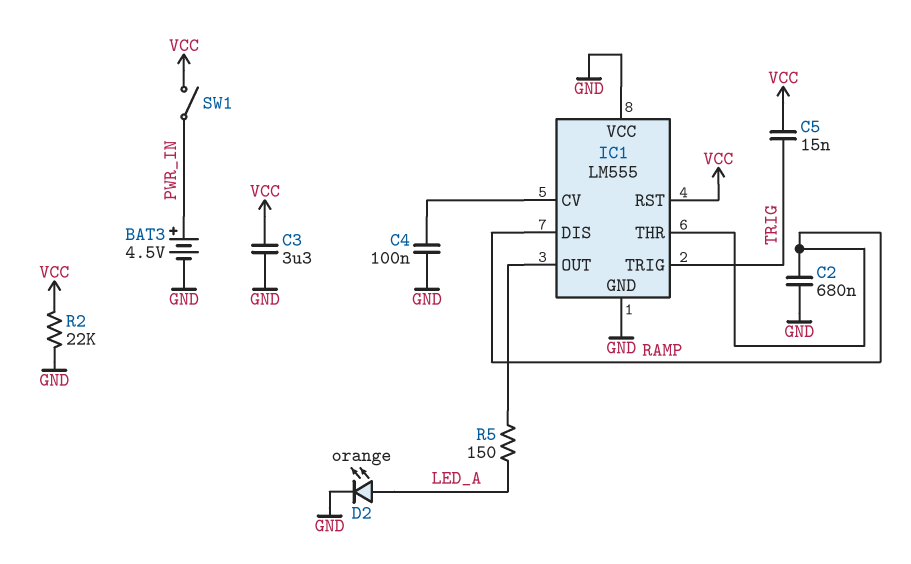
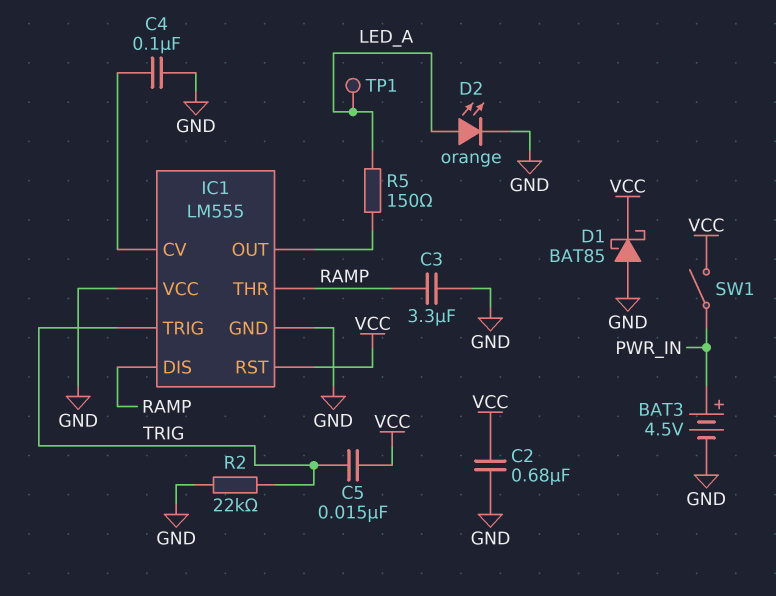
C2: 680nF (GND, RAMP) -> 680nF (GND, VCC)
C3: 3.3uF (GND, VCC) -> 3.3uF (GND, RAMP)
D1: none -> schottky BAT85 (A GND, K VCC)
R2: 22k (GND, VCC) -> 22k (GND, TRIG)
TP1: none -> test point (LED_A)

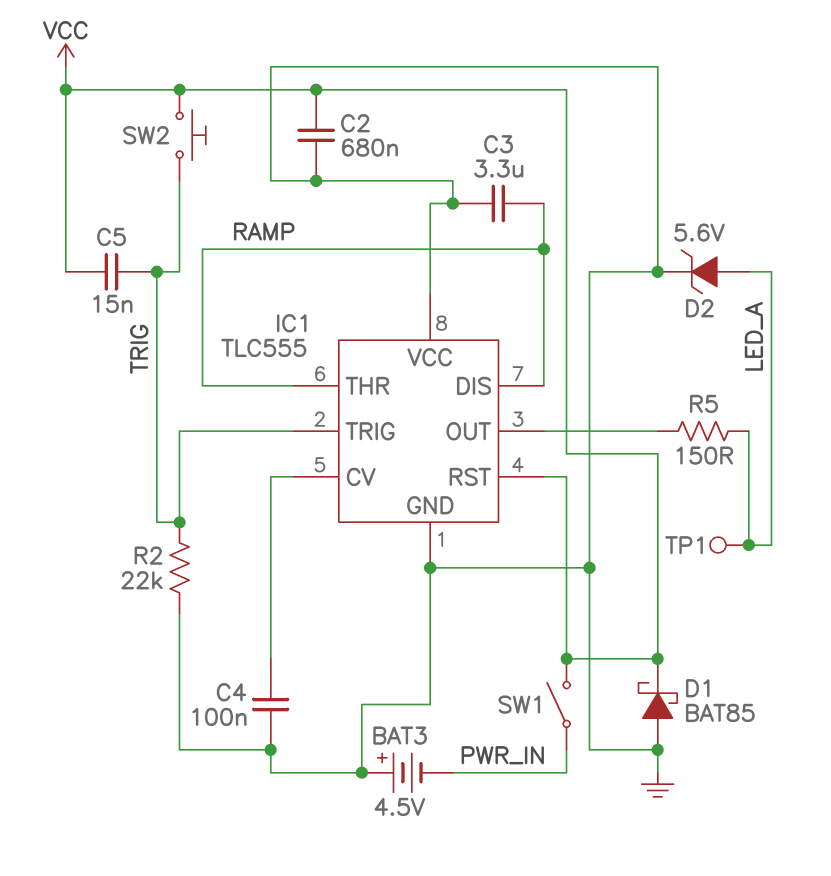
BAT3: 4.5V (plus PWR_IN, minus GND) -> 4.5V (plus GND, minus PWR_IN)
D2: LED orange (A LED_A, K GND) -> zener 5.6V (A LED_A, K GND)
IC1: LM555 -> TLC555
SW2: none -> button (TRIG, VCC)

